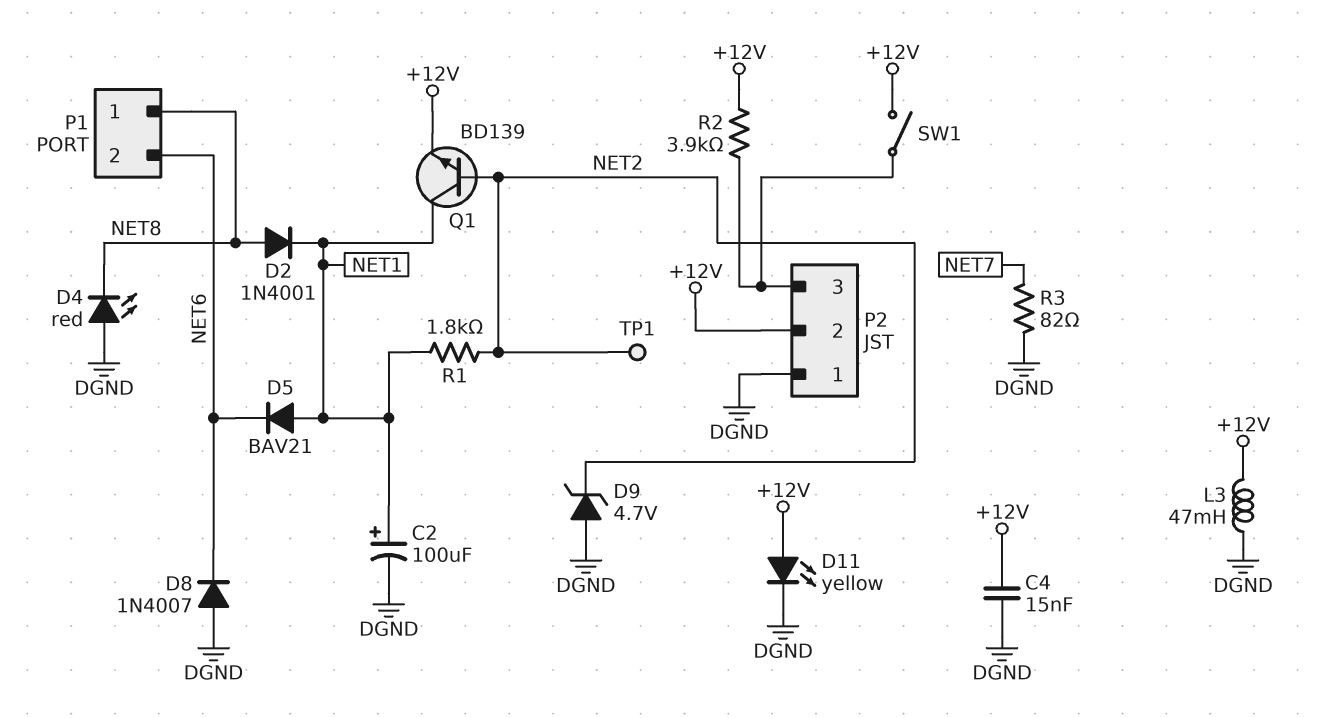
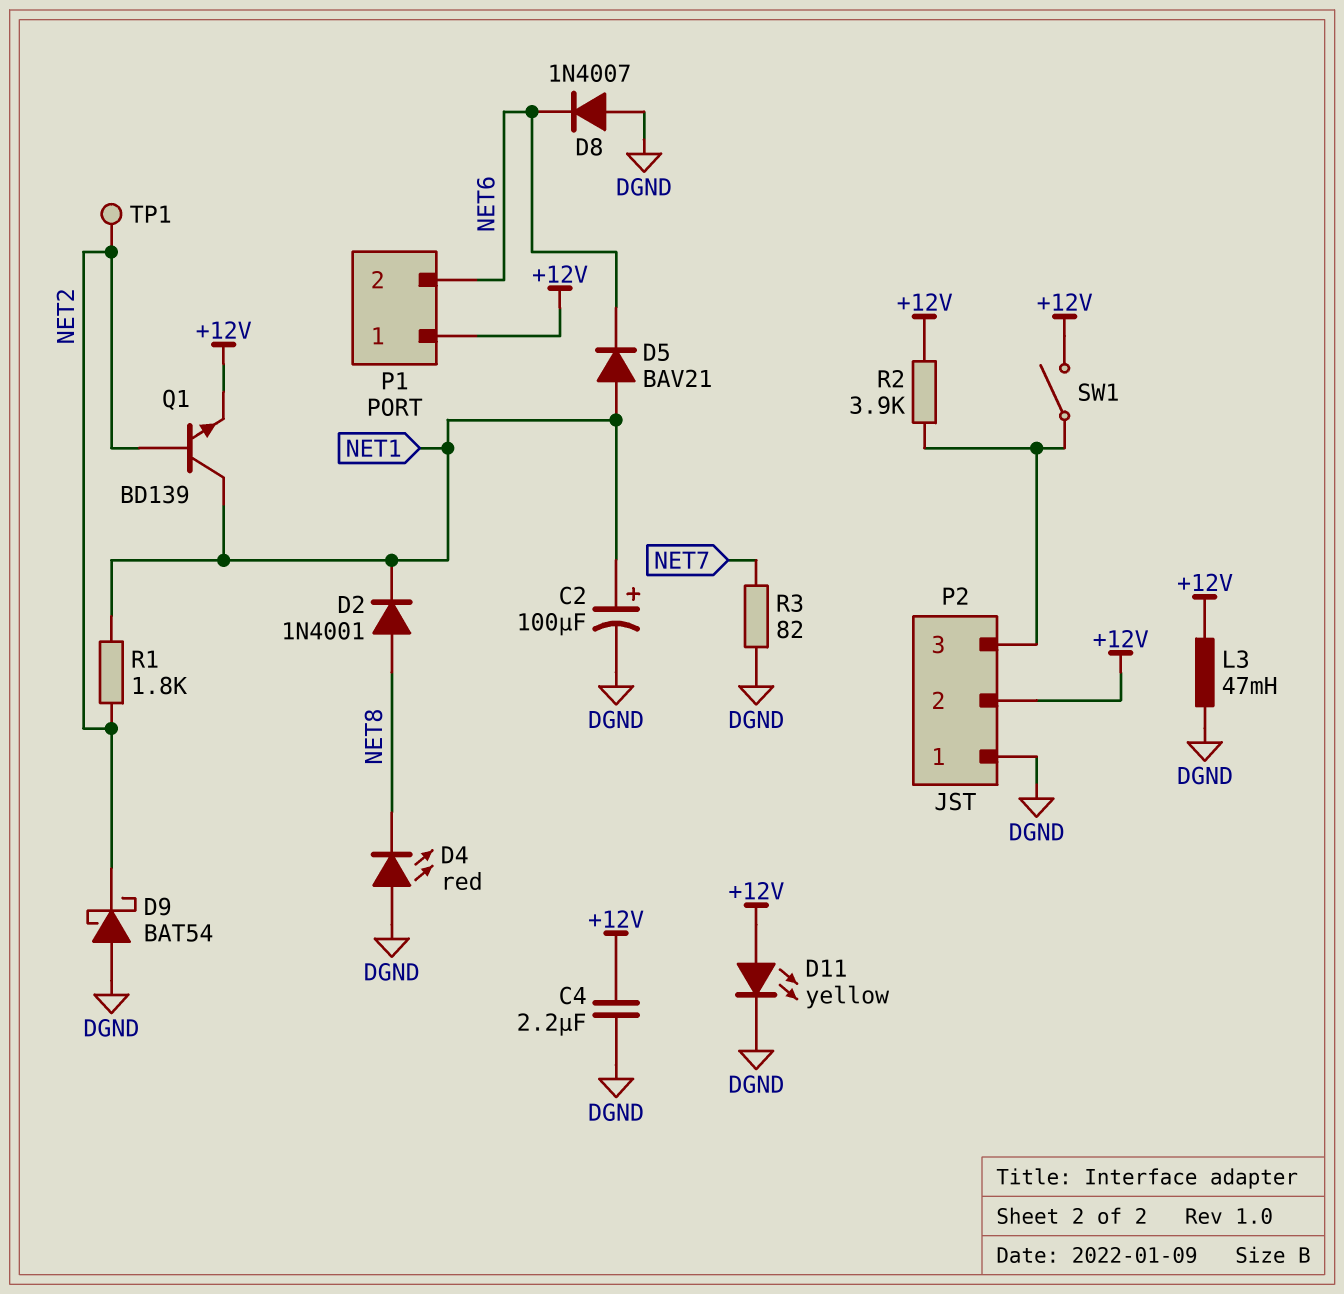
C4: 15nF (+12V, DGND) -> 2.2uF (+12V, DGND)
D9: zener 4.7V (A DGND, K NET2) -> schottky BAT54 (A DGND, K NET2)
P1 pin 1: NET8 -> +12V

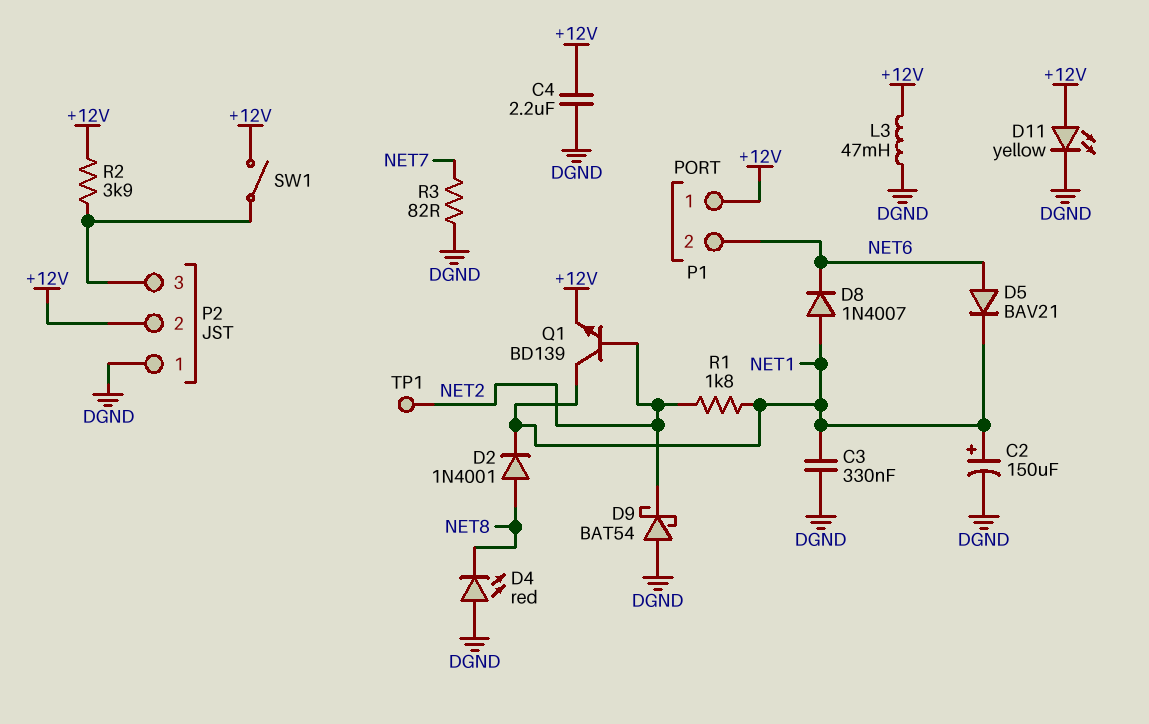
C2: 100uF (plus NET1, minus DGND) -> 150uF (plus NET1, minus DGND)
C3: none -> 330nF (DGND, NET1)
D5: diode BAV21 (A NET1, K NET6) -> diode BAV21 (A NET6, K NET1)
D8: diode 1N4007 (A DGND, K NET6) -> diode 1N4007 (A NET1, K NET6)

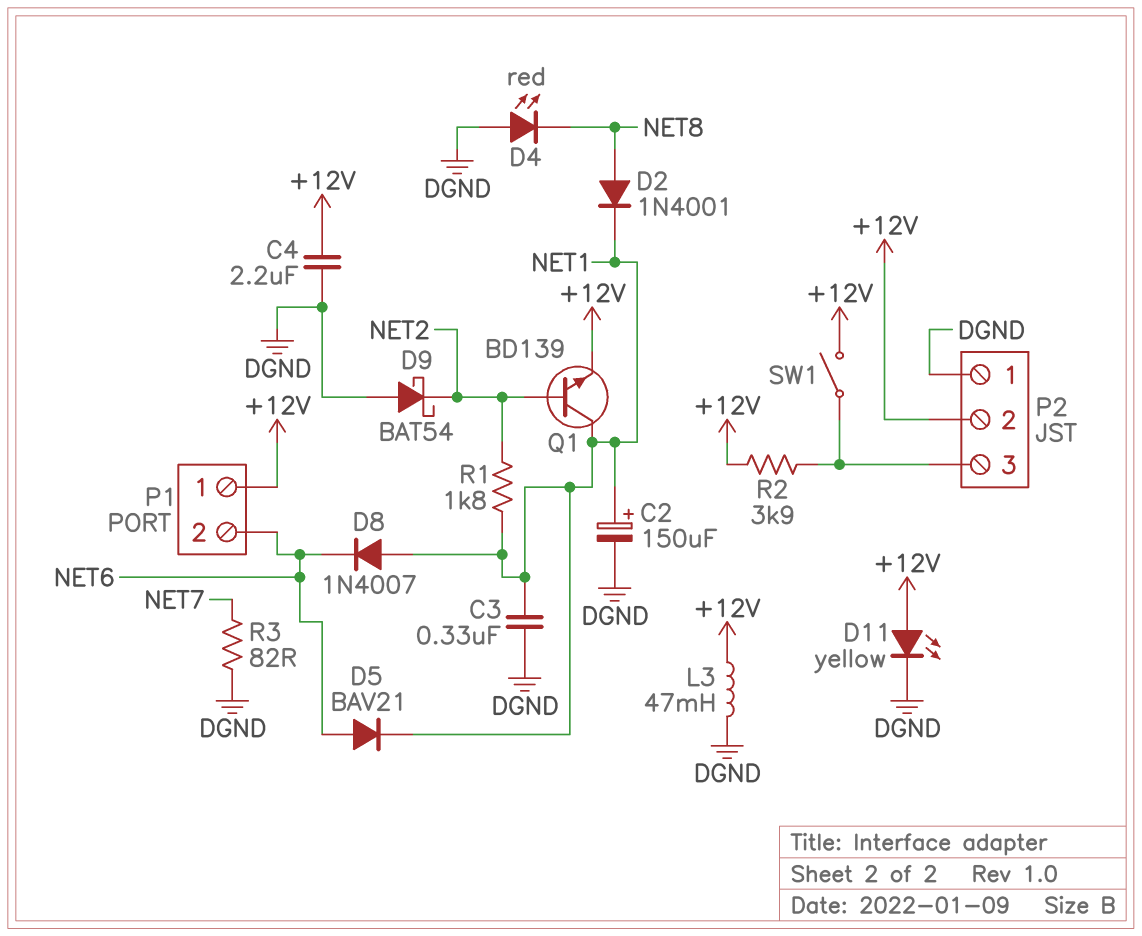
TP1: test point (NET2) -> none

